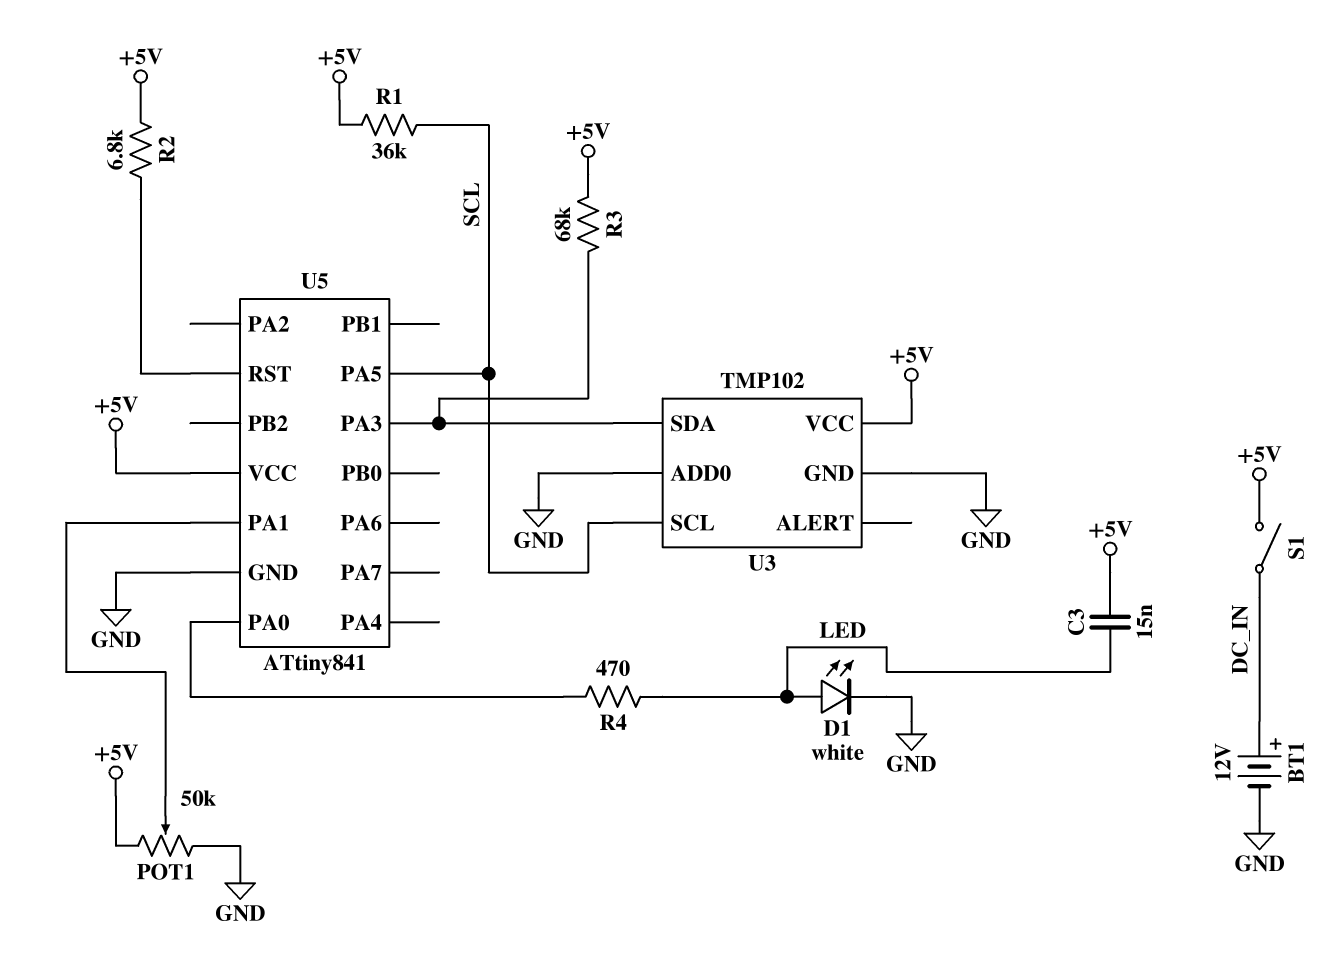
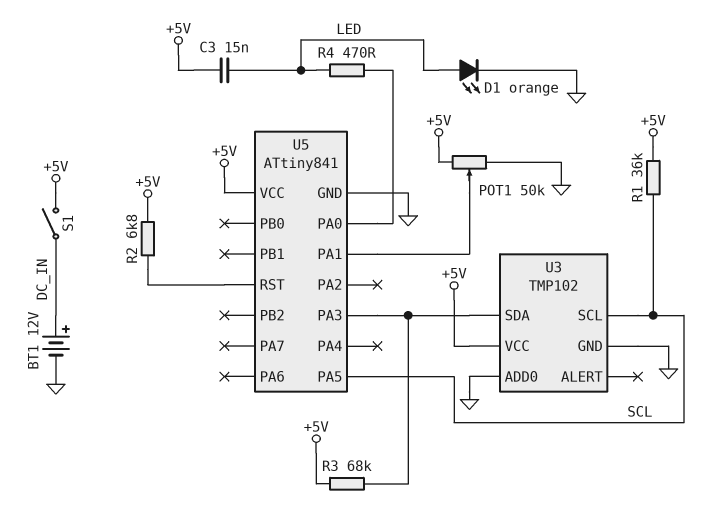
D1: LED white (A LED, K GND) -> LED orange (A LED, K GND)

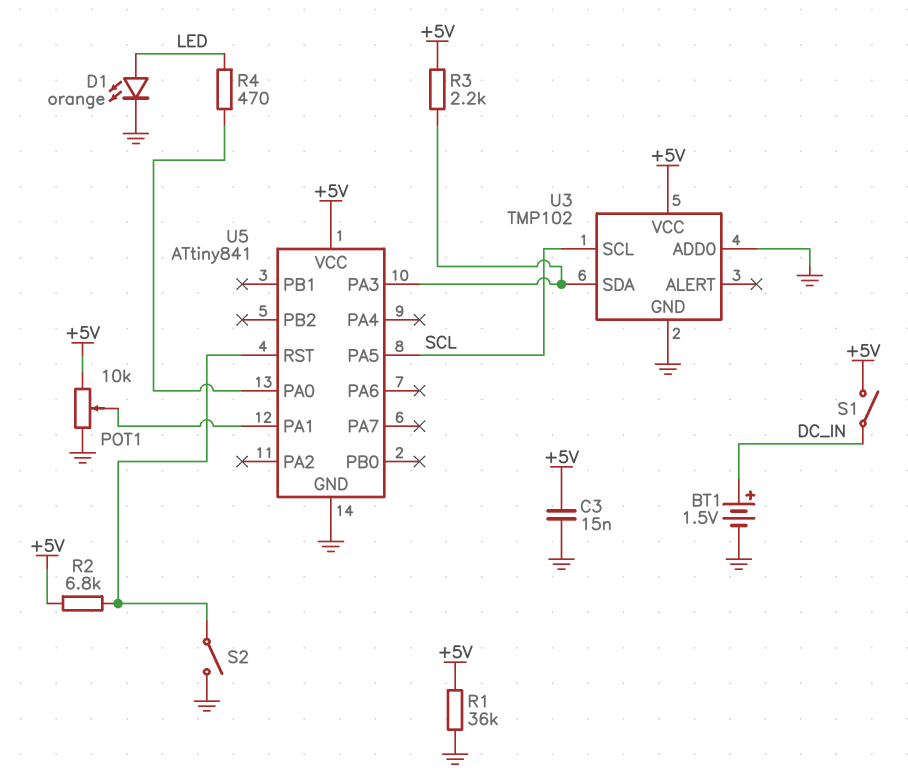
BT1: 12V (plus DC_IN, minus GND) -> 1.5V (plus DC_IN, minus GND)
C3: 15nF (+5V, LED) -> 15nF (+5V, GND)
POT1: 50k (+5V, GND, wiper U5/PA1) -> 10k (+5V, GND, wiper U5/PA1)
R1: 36k (+5V, SCL) -> 36k (+5V, GND)
R3: 68k (+5V, U3/SDA) -> 2.2k (+5V, U3/SDA)
S2: none -> switch (GND, U5/RST)

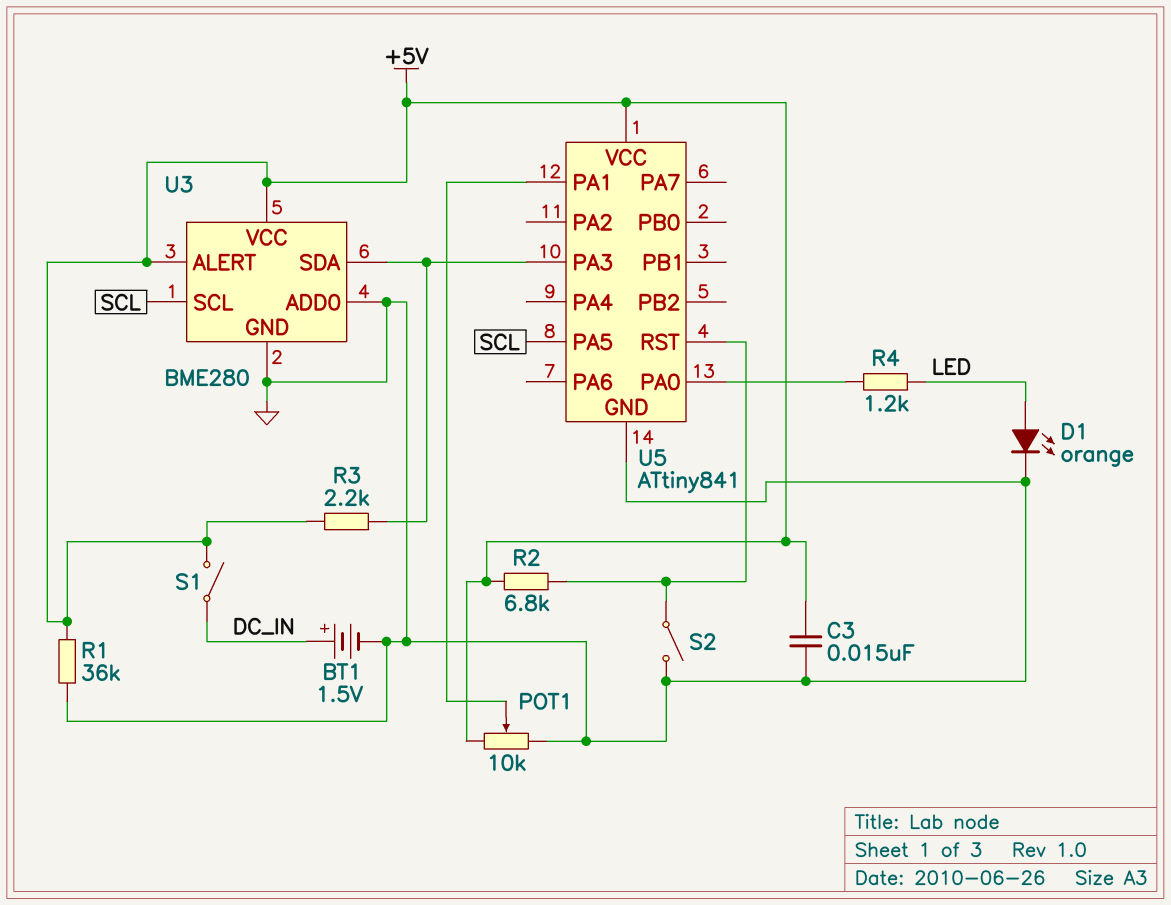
R4: 470 (LED, U5/PA0) -> 1.2k (LED, U5/PA0)
U3: TMP102 -> BME280
U3 pin ALERT: none -> +5V

